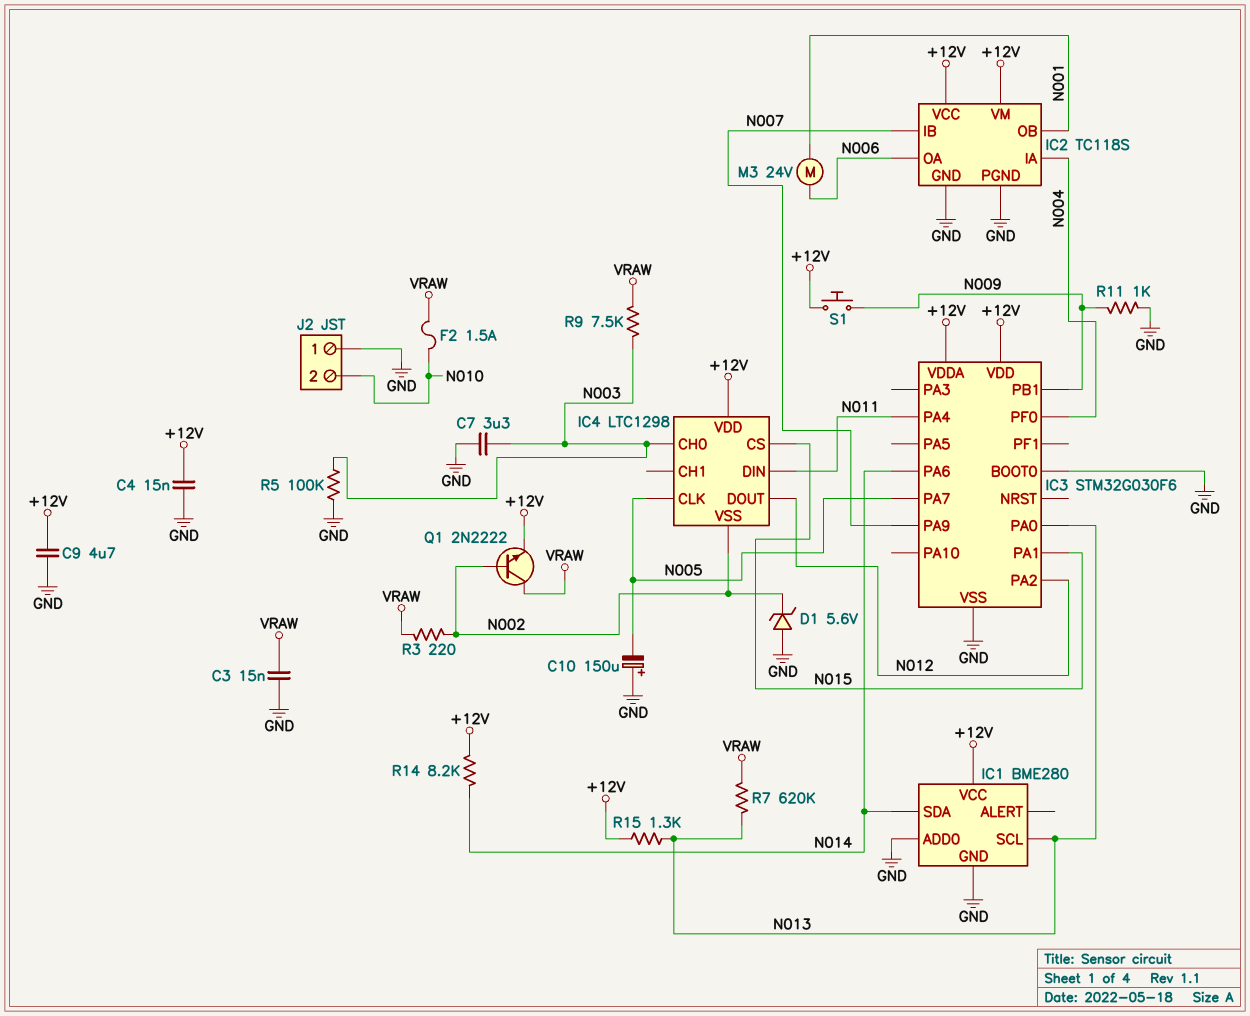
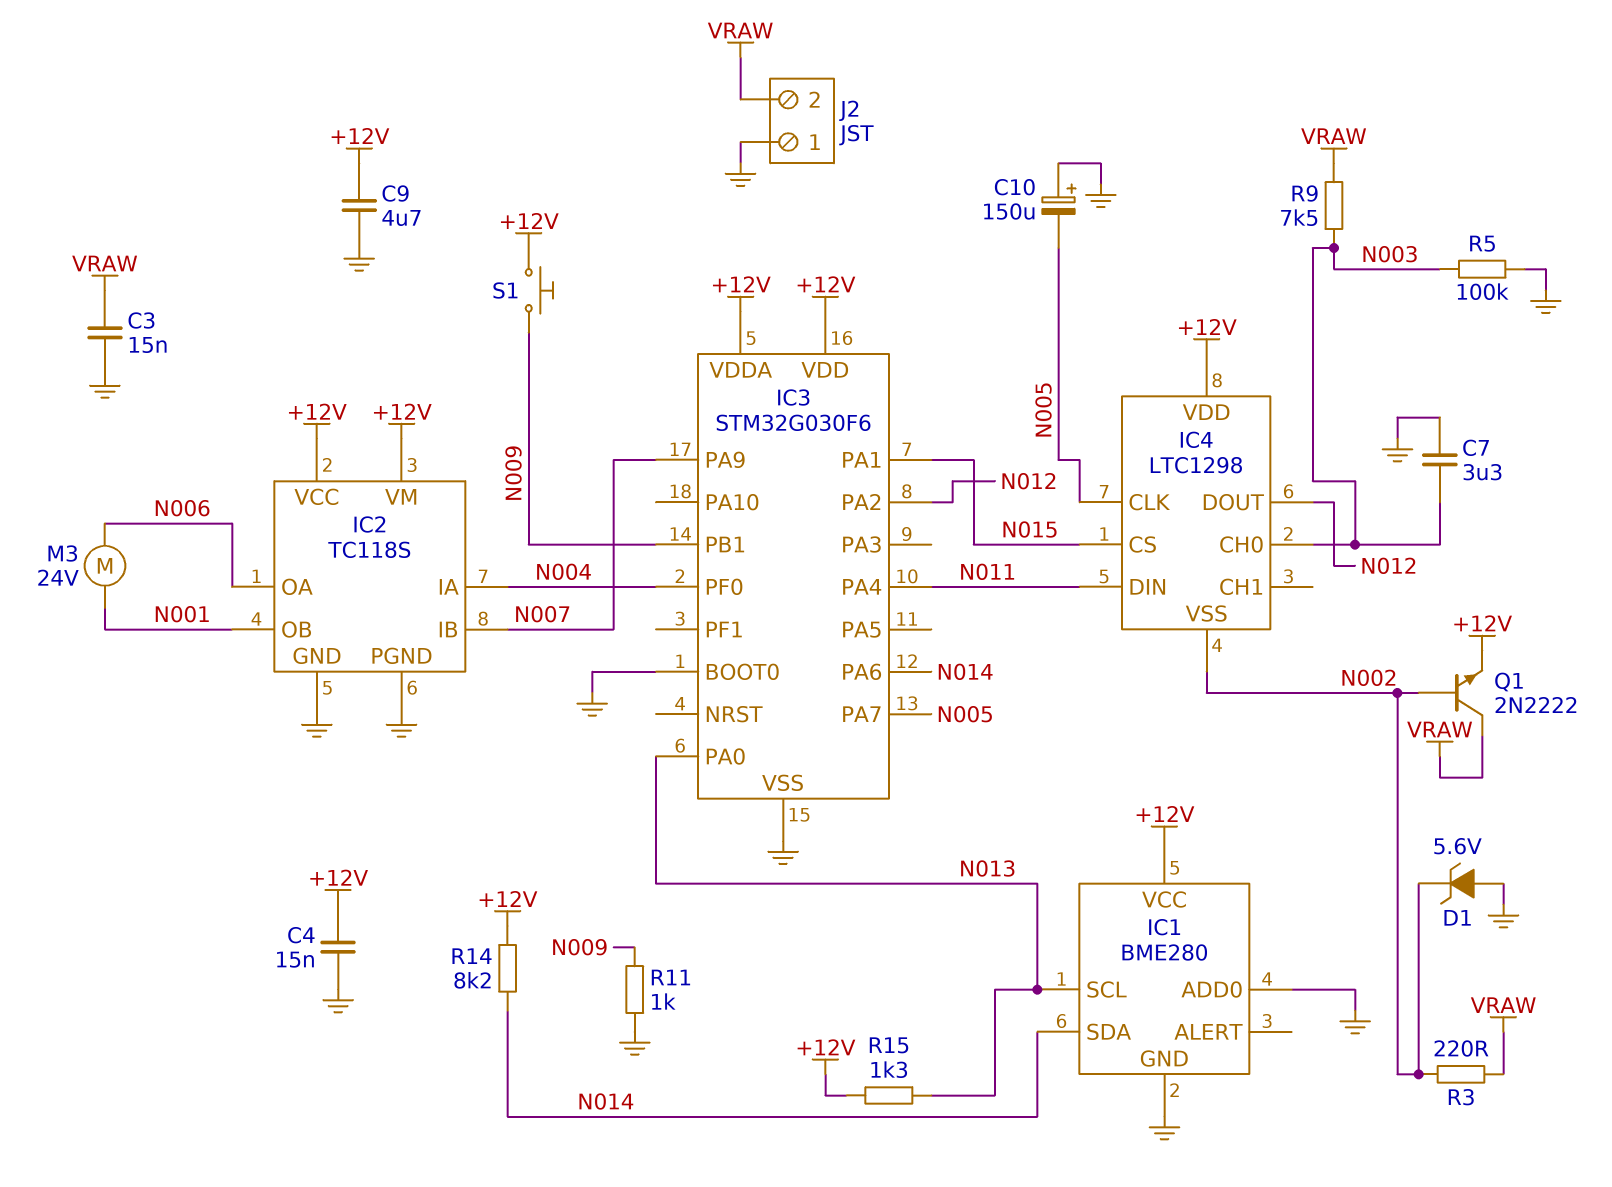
F2: 1.5A (N010, VRAW) -> none
J2 pin 2: N010 -> VRAW
R7: 620k (N013, VRAW) -> none

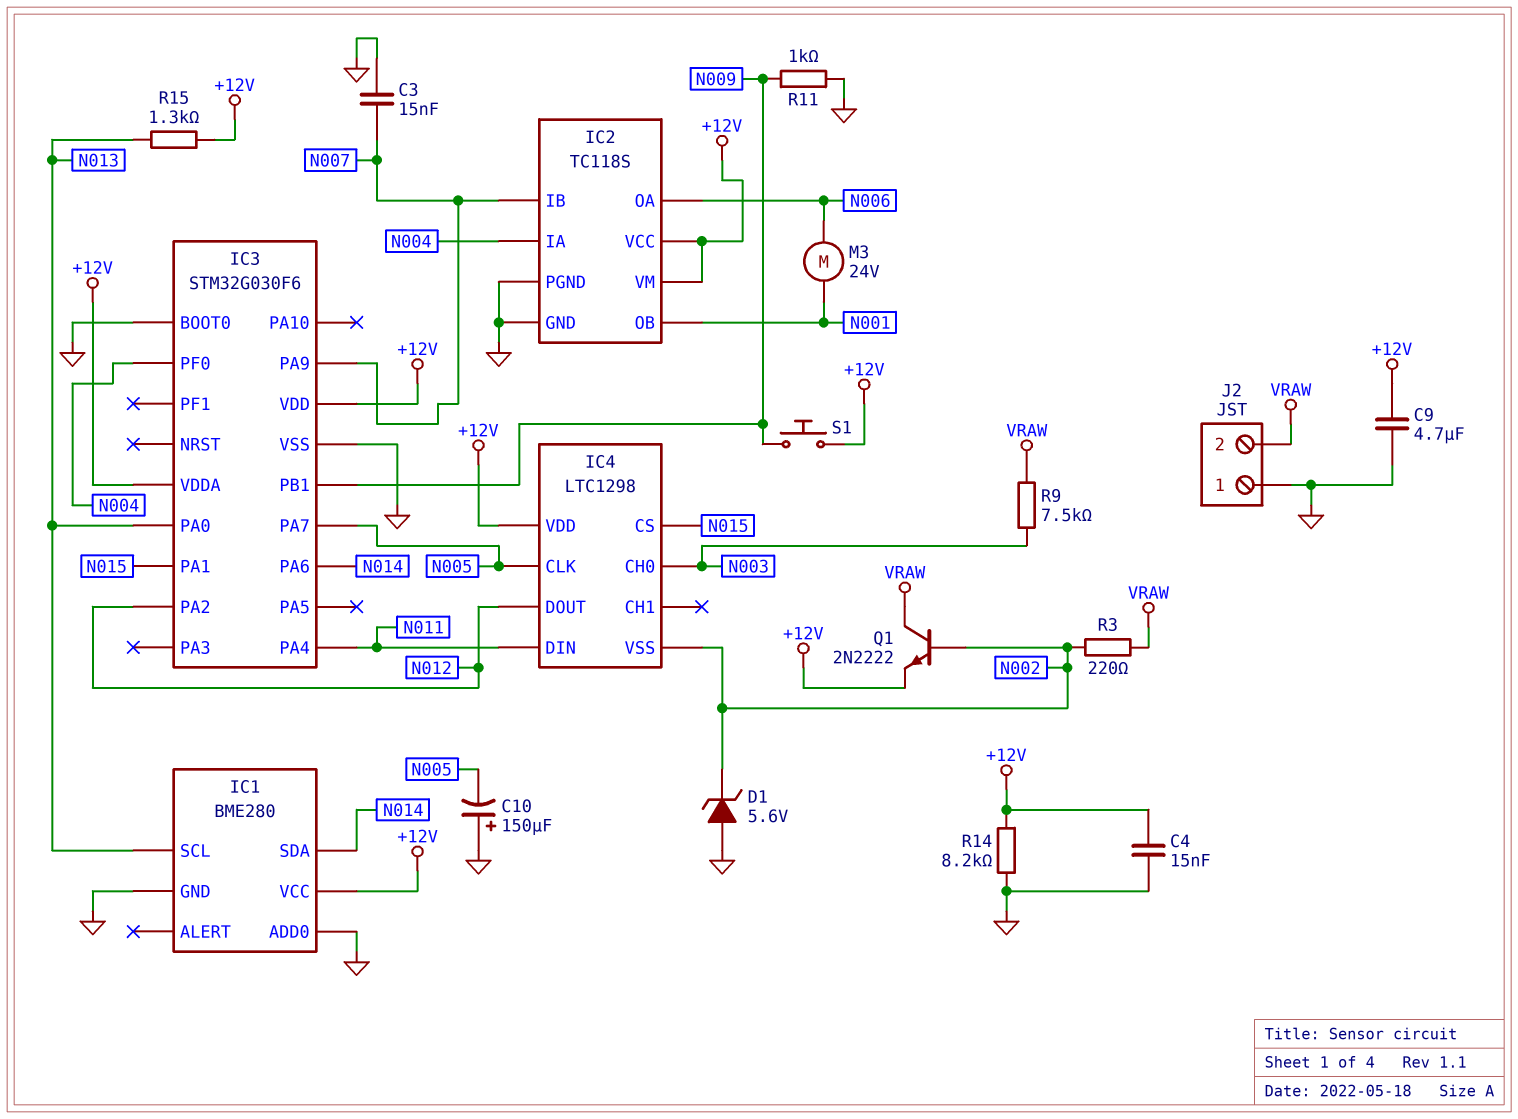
C3: 15nF (GND, VRAW) -> 15nF (GND, N007)
C7: 3.3uF (GND, N003) -> none
R5: 100k (GND, N003) -> none
R14: 8.2k (+12V, N014) -> 8.2k (+12V, GND)

